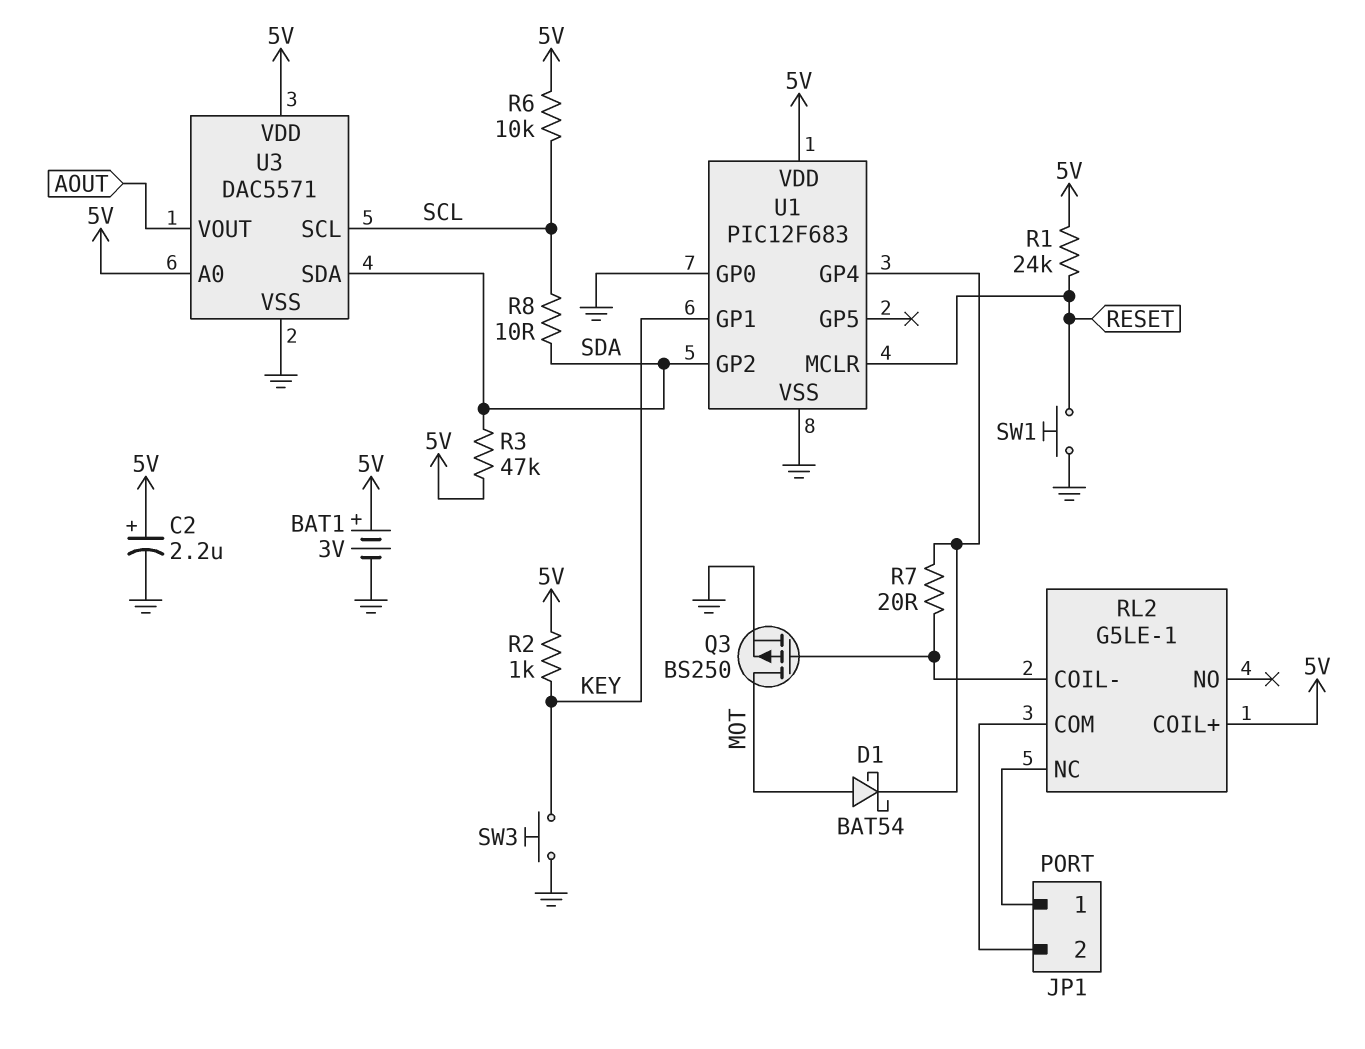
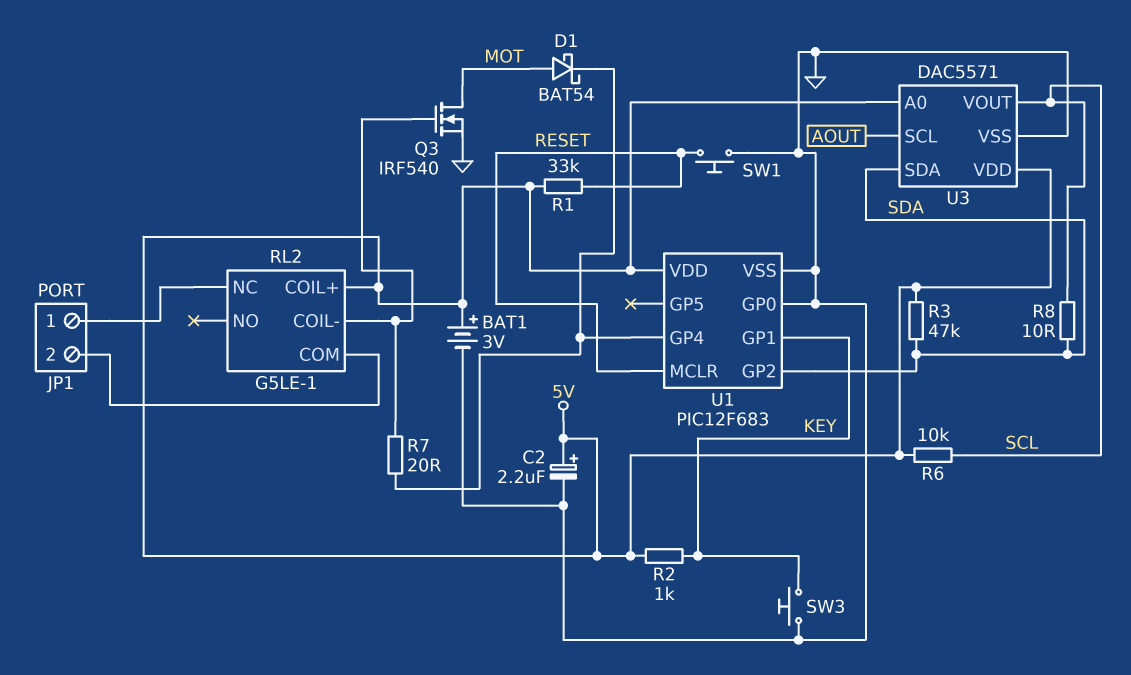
Q3: PMOS BS250 (G RL2/COIL-, D MOT, S GND) -> NMOS IRF540 (G RL2/COIL-, D MOT, S GND)
R1: 24k (5V, RESET) -> 33k (5V, RESET)
U3 pin SCL: SCL -> AOUT
U3 pin VOUT: AOUT -> SCL

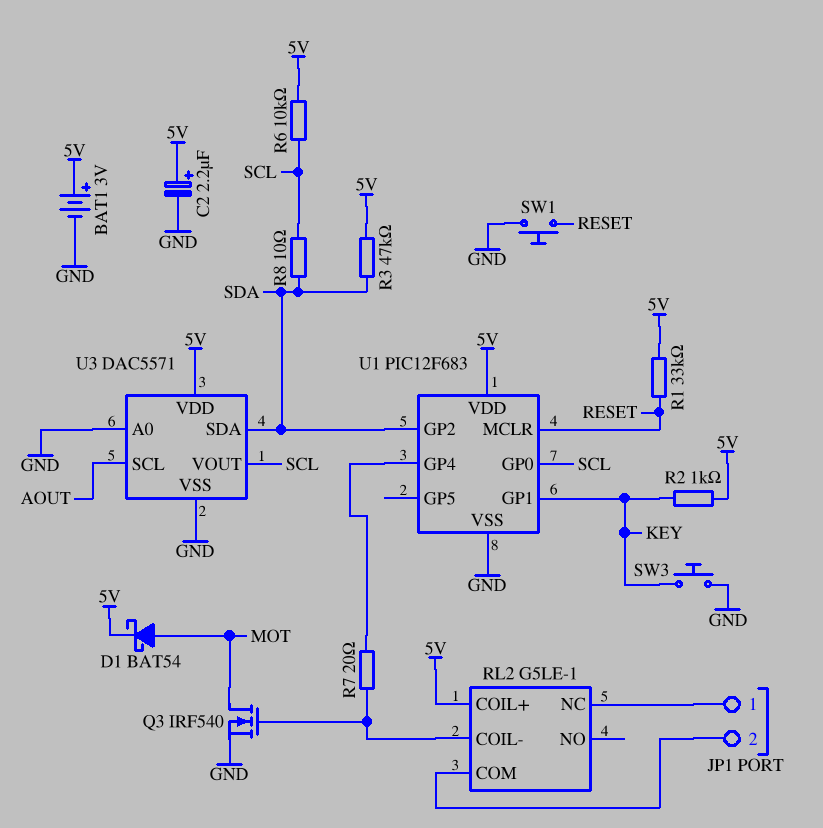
D1: schottky BAT54 (A MOT, K U1/GP4) -> schottky BAT54 (A MOT, K 5V)
U1 pin GP0: GND -> SCL
U3 pin A0: 5V -> GND

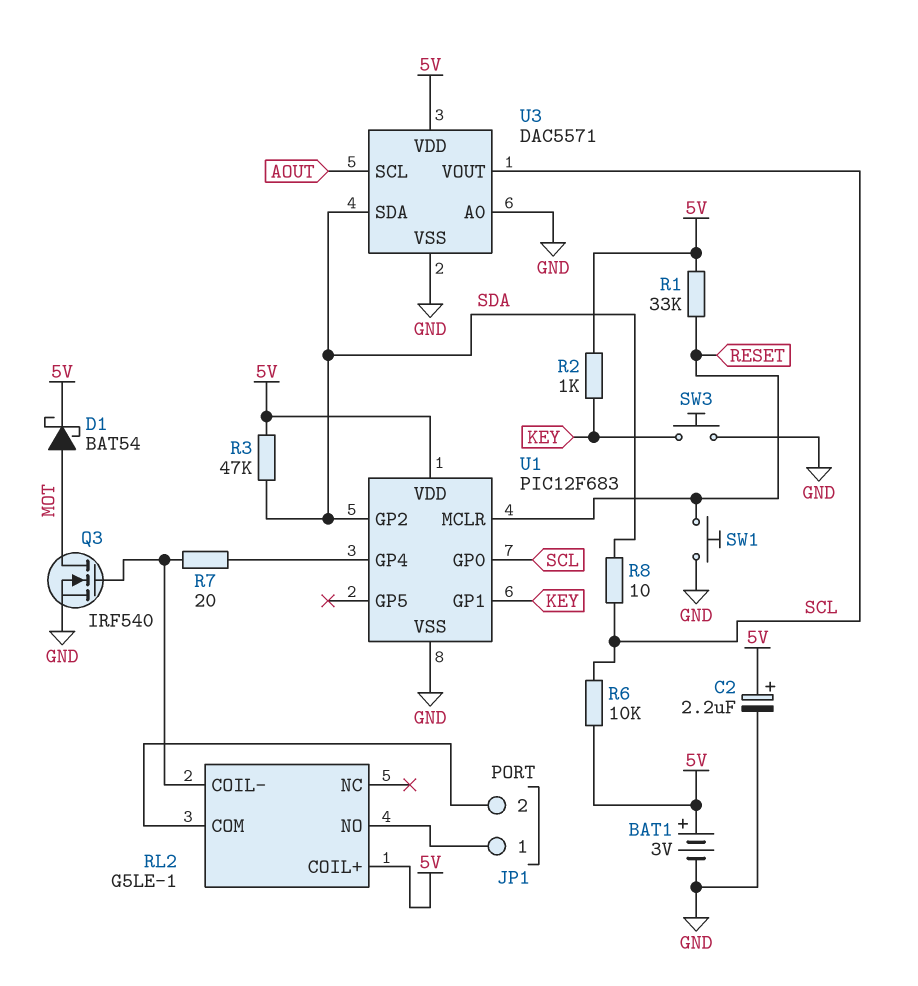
RL2 pin NC: JP1/1 -> none
RL2 pin NO: none -> JP1/1

